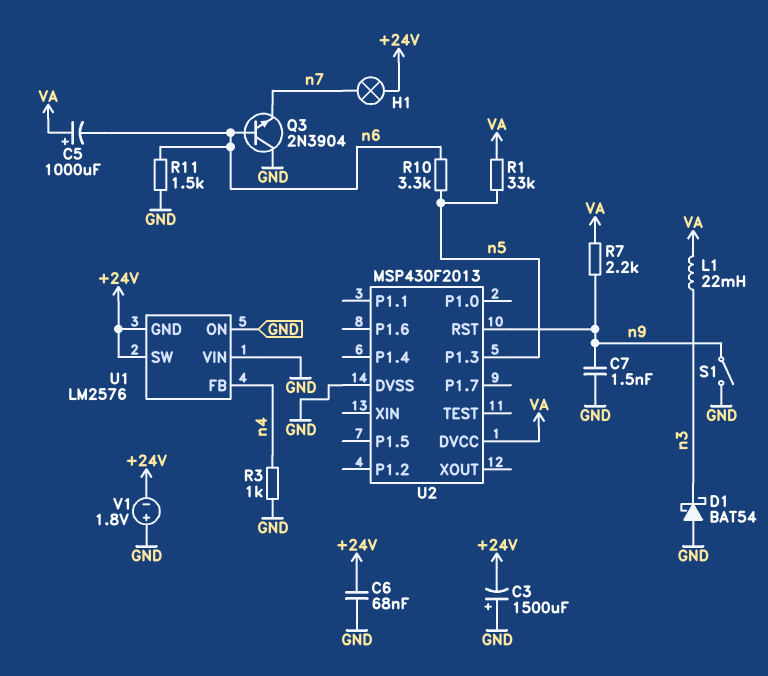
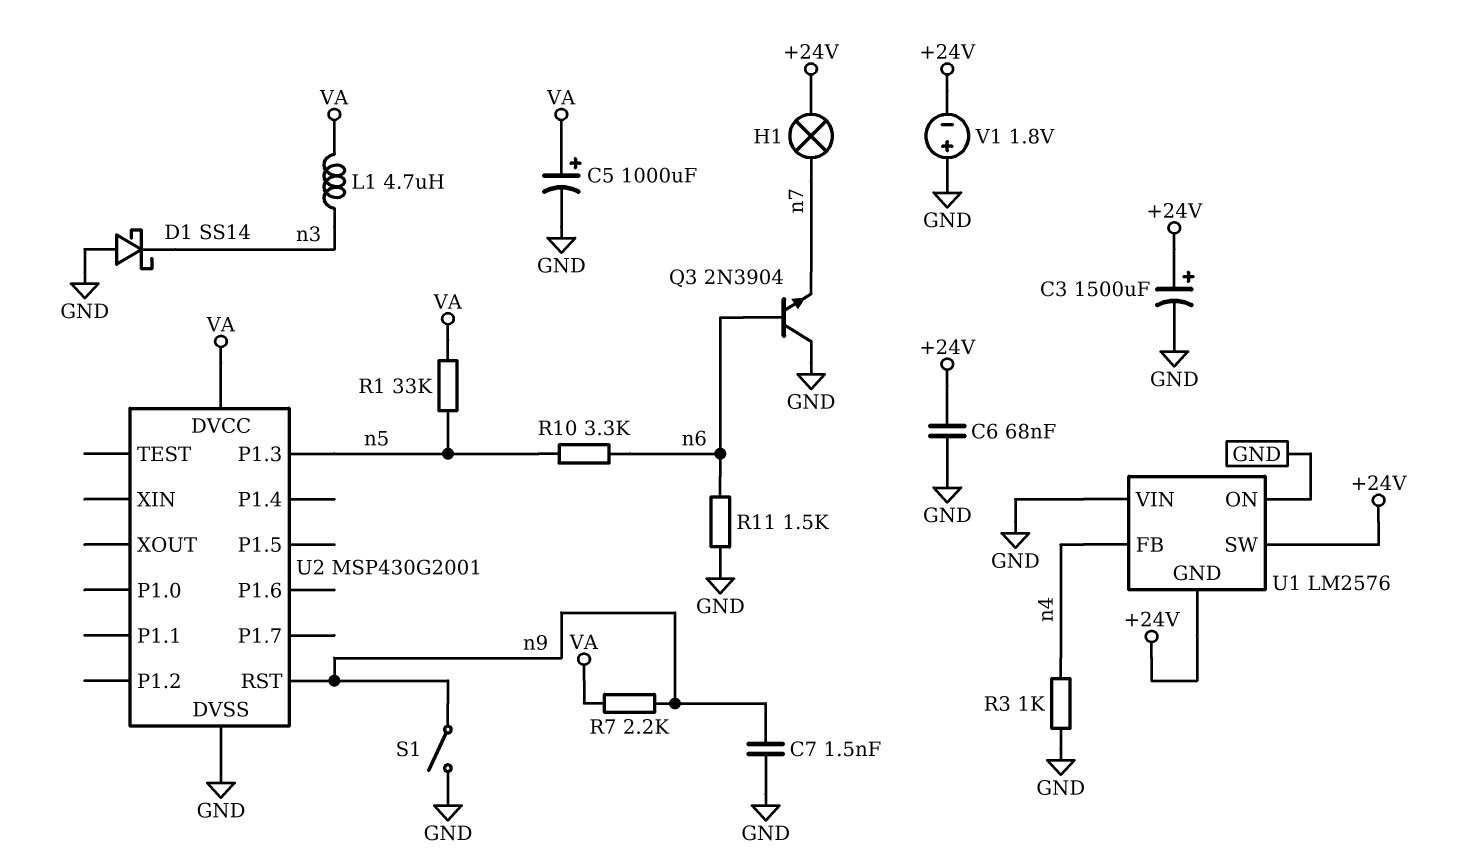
C3: 1500uF (plus GND, minus +24V) -> 1500uF (plus +24V, minus GND)
C5: 1000uF (plus VA, minus n6) -> 1000uF (plus VA, minus GND)
D1: schottky BAT54 (A GND, K n3) -> schottky SS14 (A GND, K n3)
L1: 22mH (VA, n3) -> 4.7uH (VA, n3)
U2: MSP430F2013 -> MSP430G2001

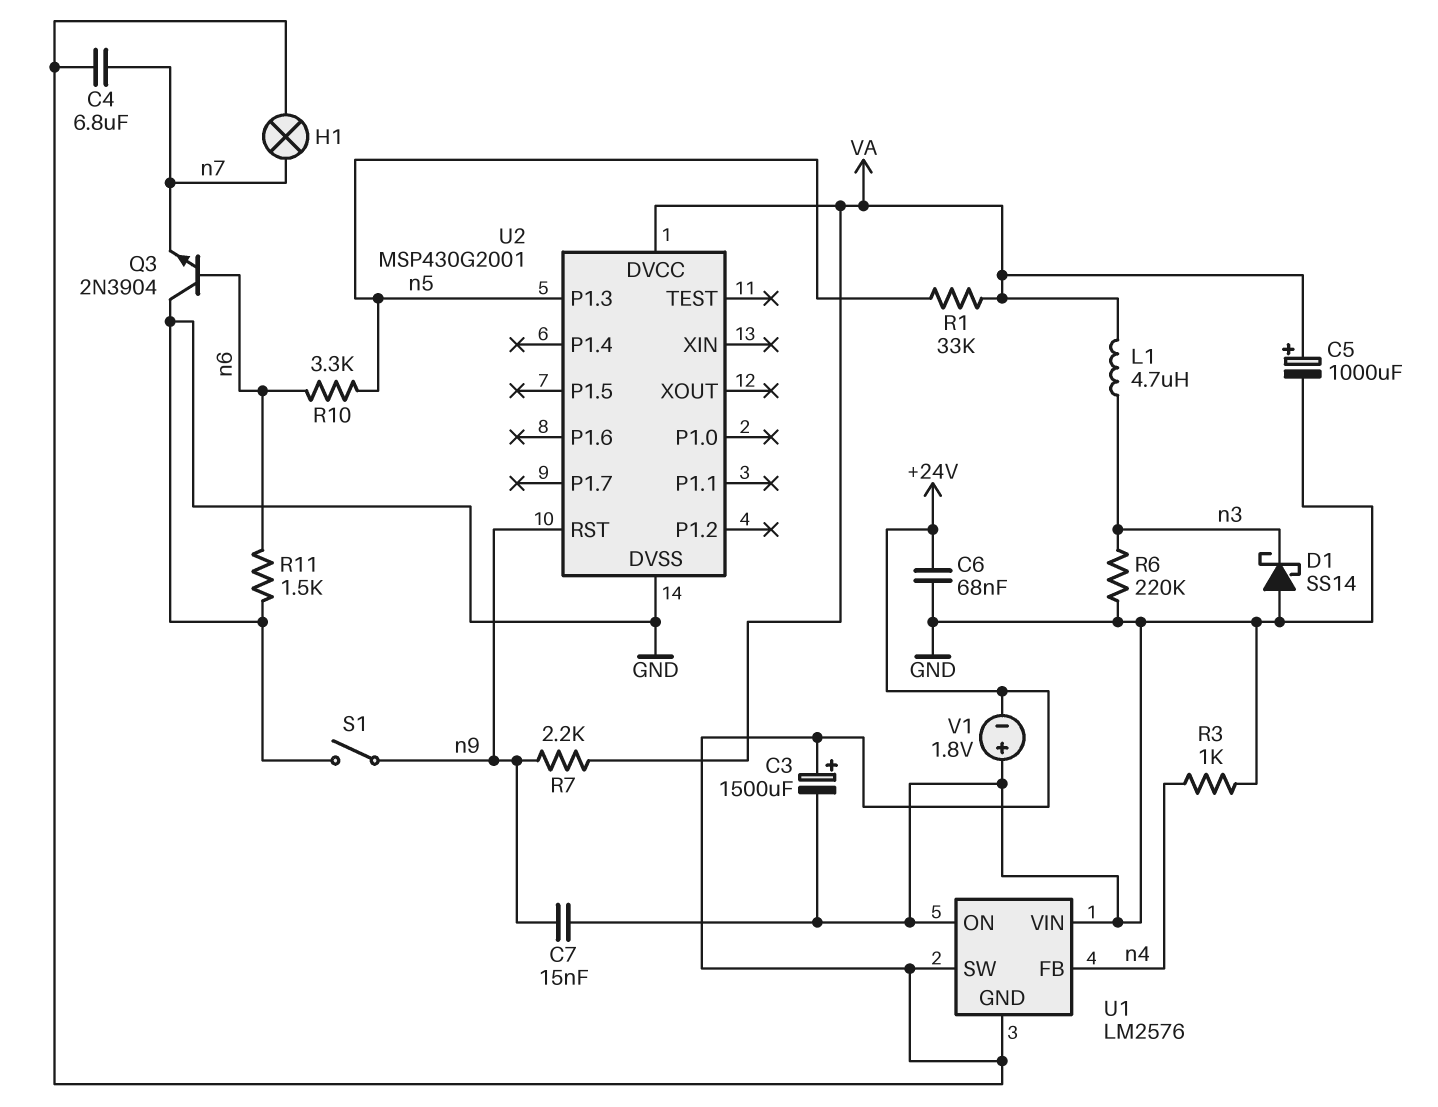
C4: none -> 6.8uF (+24V, n7)
C7: 1.5nF (GND, n9) -> 15nF (GND, n9)
R6: none -> 220k (GND, n3)

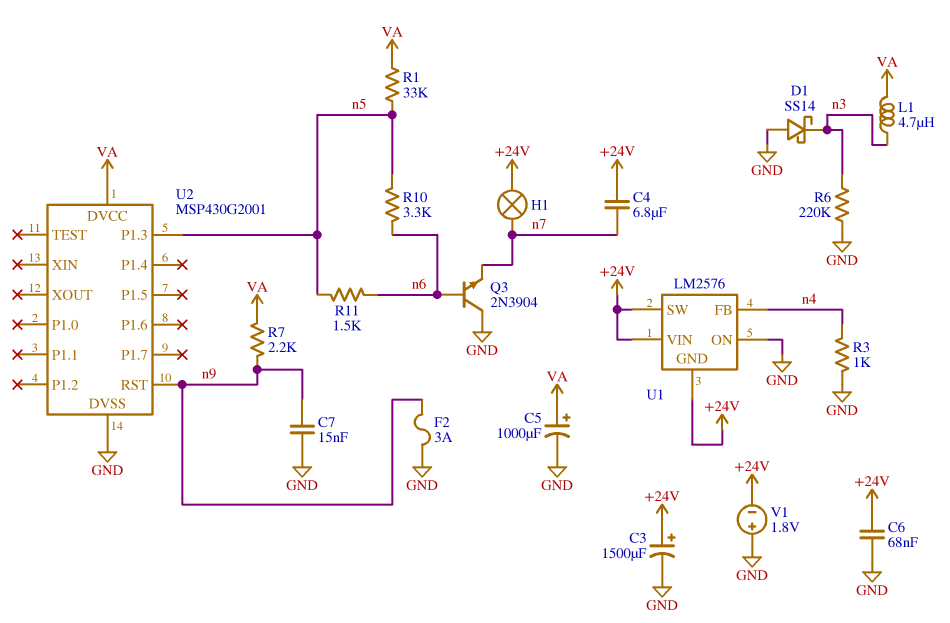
F2: none -> 3A (GND, n9)
R11: 1.5k (GND, n6) -> 1.5k (n5, n6)
S1: switch (GND, n9) -> none
U1 pin VIN: GND -> +24V

